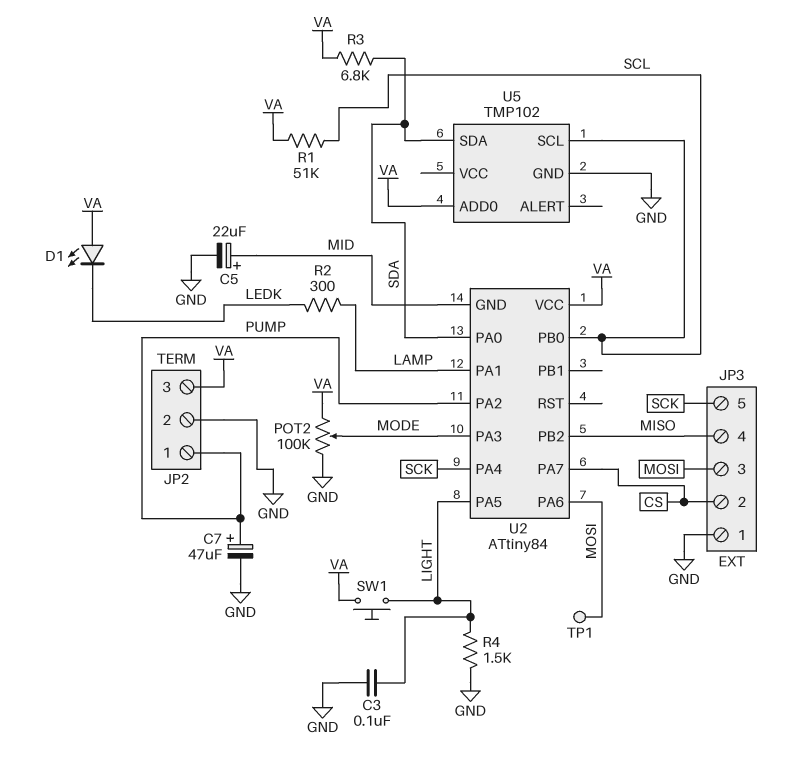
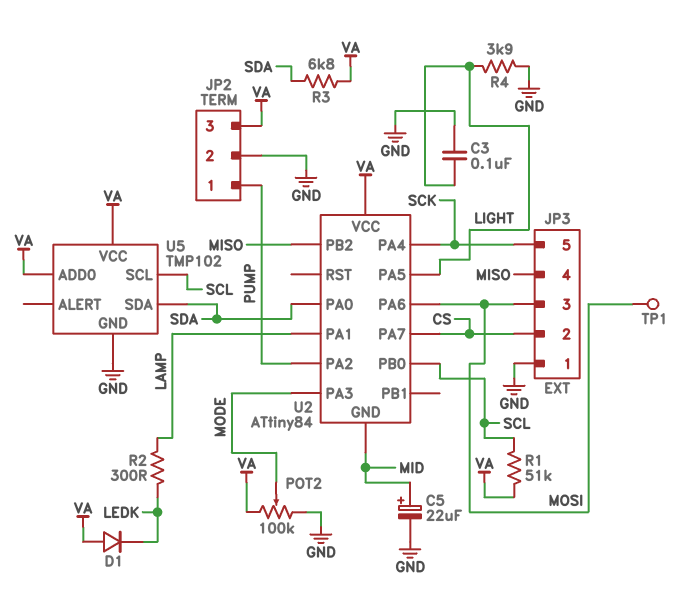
C7: 47uF (plus PUMP, minus GND) -> none
D1: LED (A VA, K LEDK) -> diode (A VA, K LEDK)
R4: 1.5k (GND, LIGHT) -> 3.9k (GND, LIGHT)
SW1: button (LIGHT, VA) -> none
U5 pin VCC: none -> VA

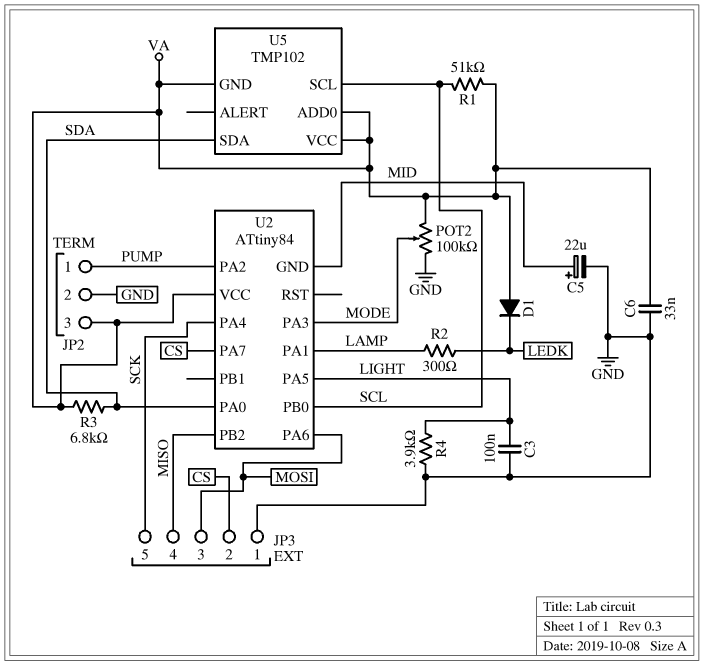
C6: none -> 33nF (GND, VA)
TP1: test point (MOSI) -> none
U5 pin GND: GND -> VA

